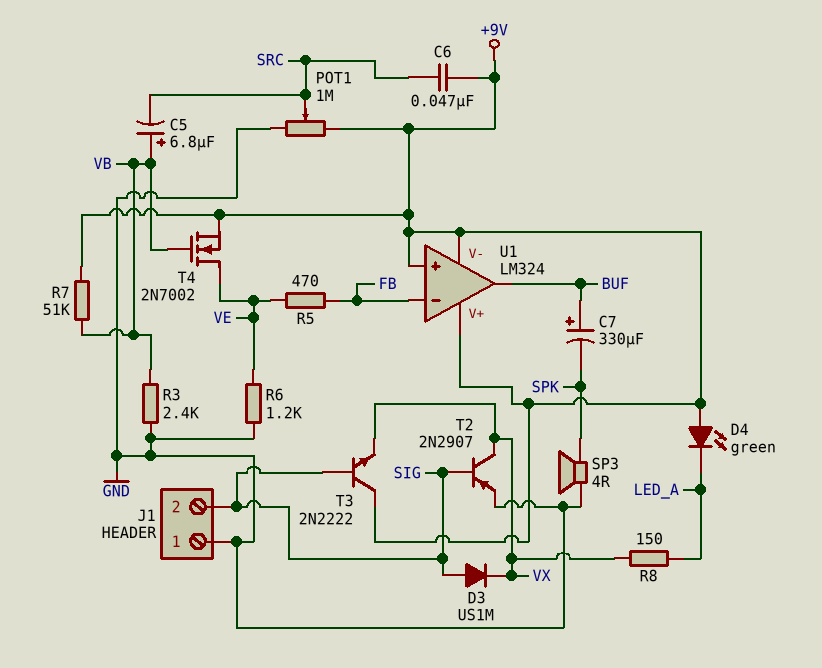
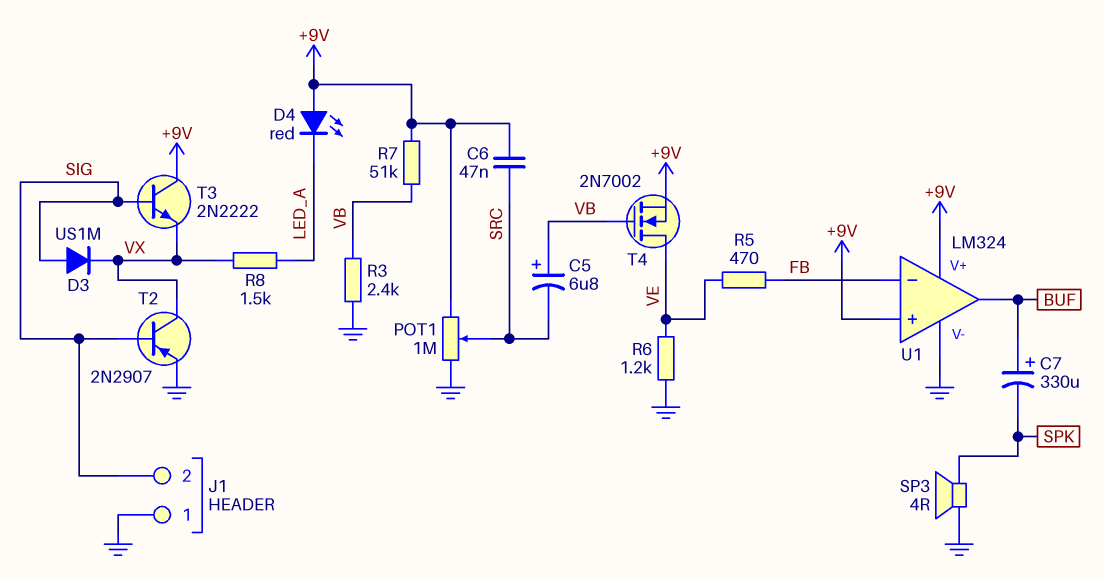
D4: LED green (A +9V, K LED_A) -> LED red (A +9V, K LED_A)
R8: 150 (LED_A, VX) -> 1.5k (LED_A, VX)
U1 pin V-: +9V -> GND

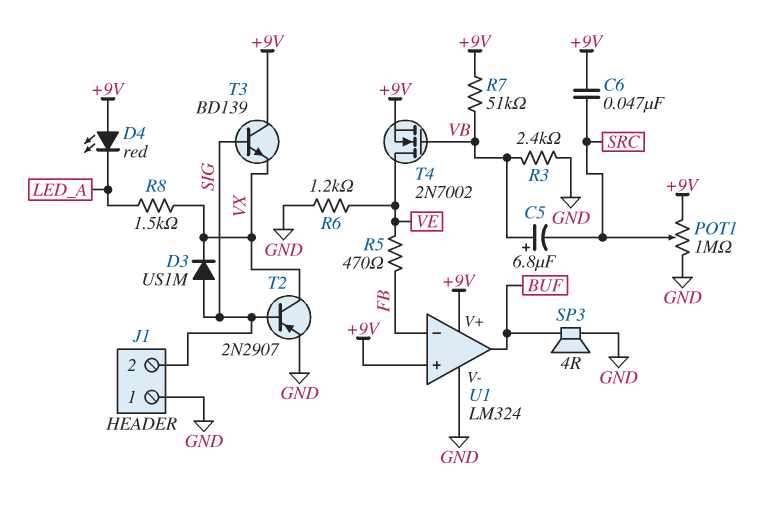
C7: 330uF (plus BUF, minus SPK) -> none
SP3: speaker 4R (GND, SPK) -> speaker 4R (BUF, GND)
T3: NPN 2N2222 (B SIG, C +9V, E VX) -> NPN BD139 (B SIG, C +9V, E VX)

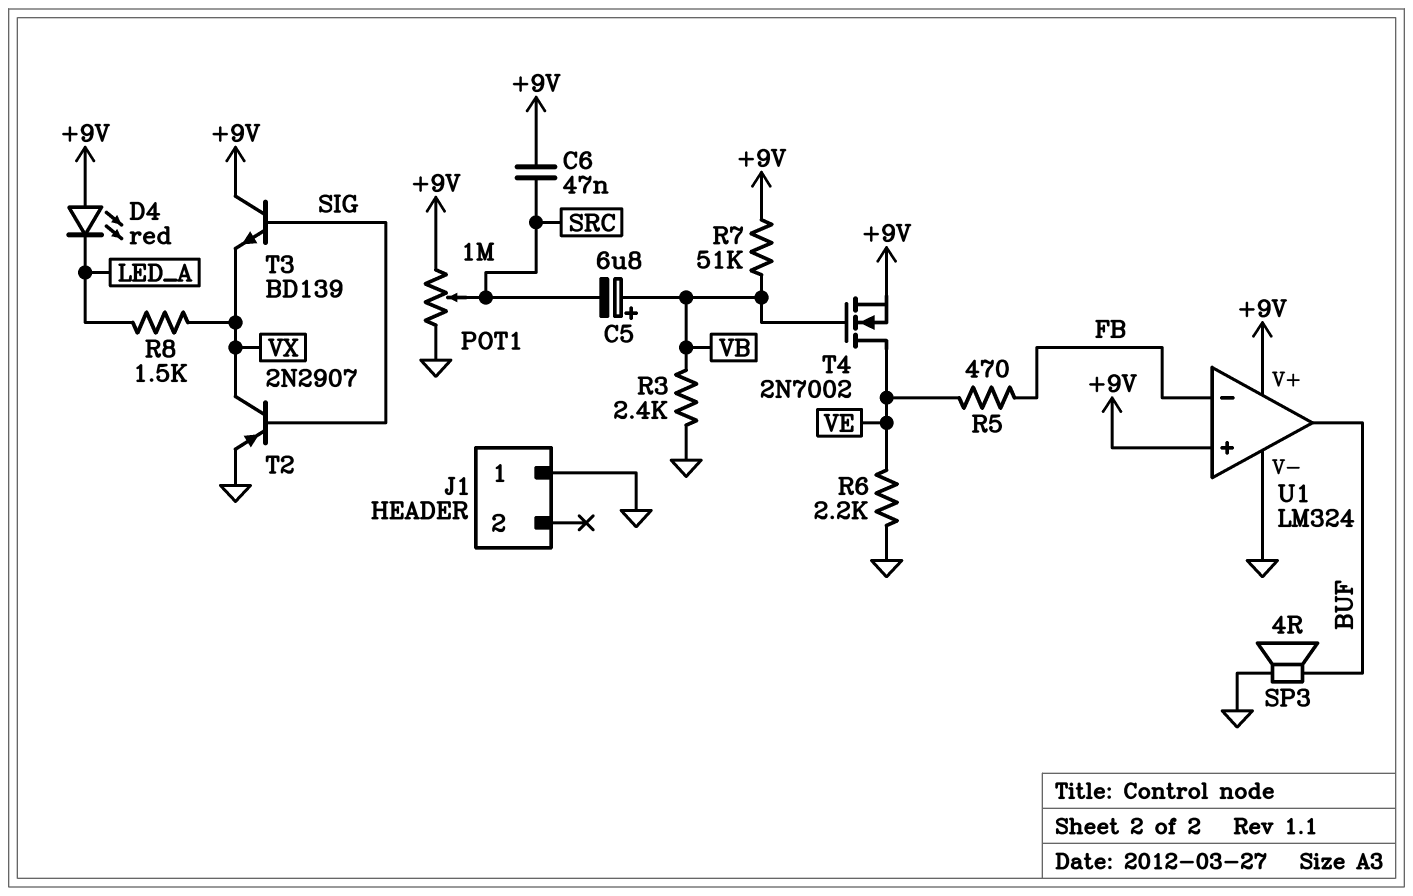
D3: diode US1M (A SIG, K VX) -> none
J1 pin 2: SIG -> none
R6: 1.2k (GND, VE) -> 2.2k (GND, VE)

